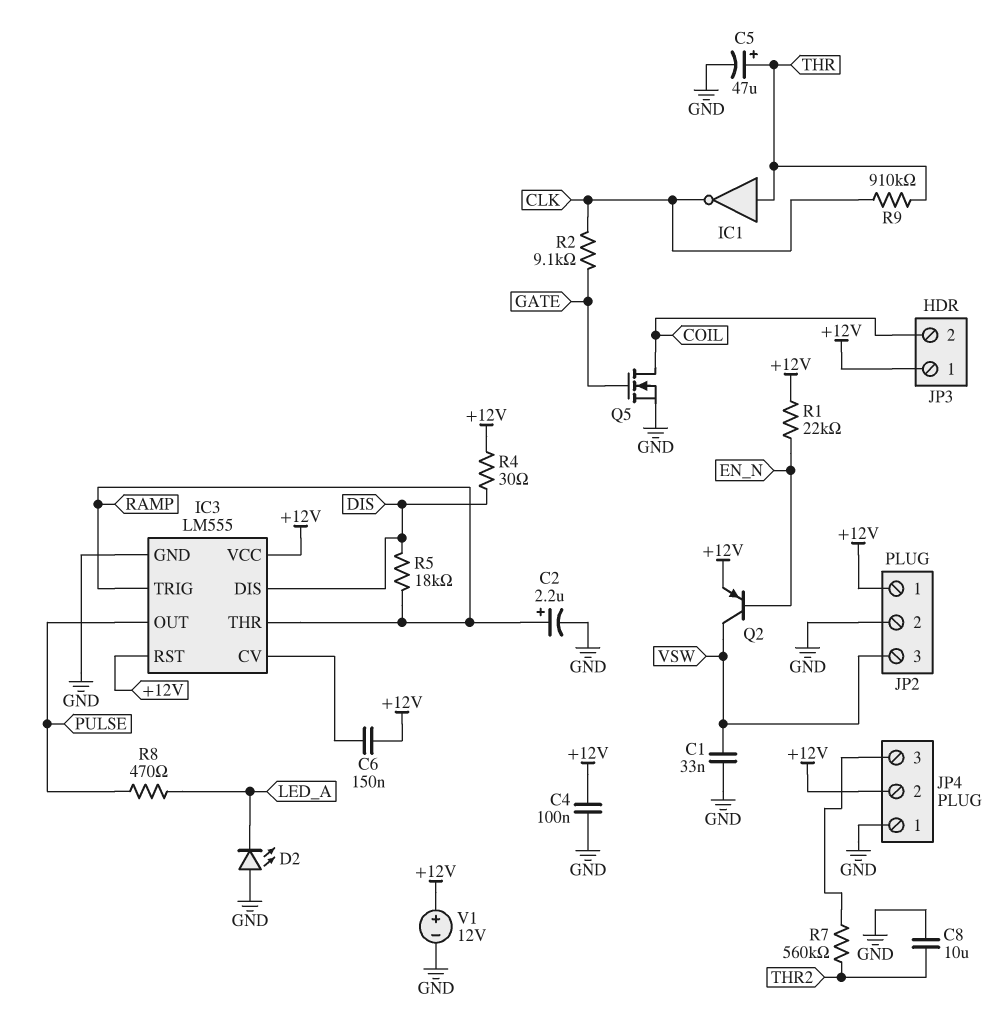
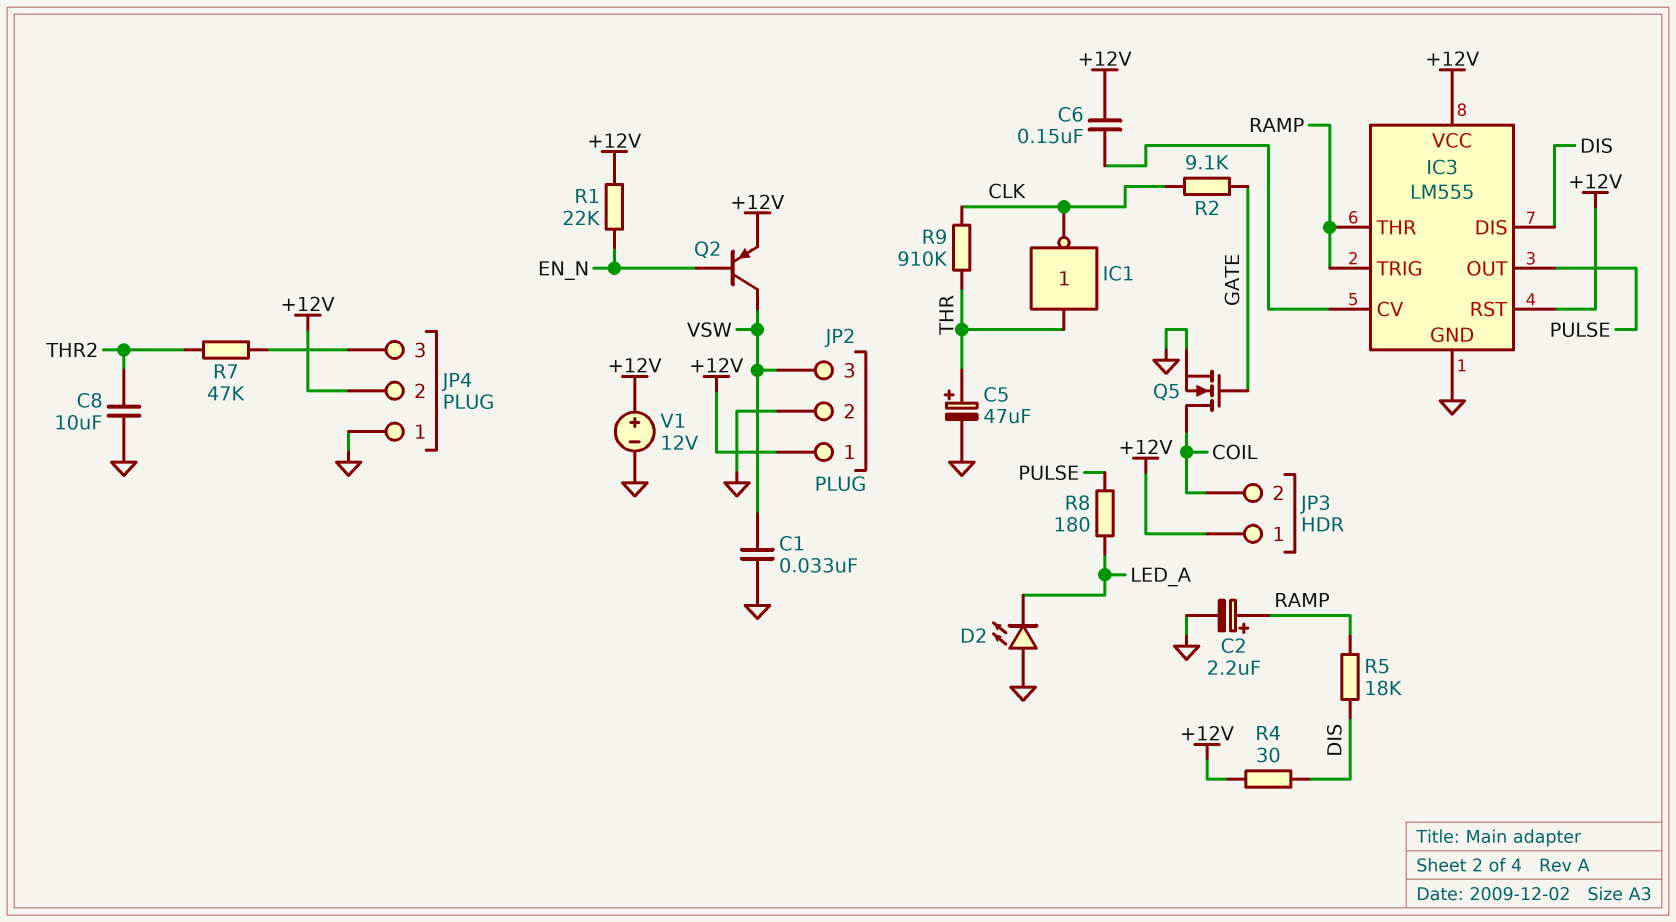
C4: 100nF (+12V, GND) -> none
R7: 560k (JP4/3, THR2) -> 47k (JP4/3, THR2)
R8: 470 (LED_A, PULSE) -> 180 (LED_A, PULSE)

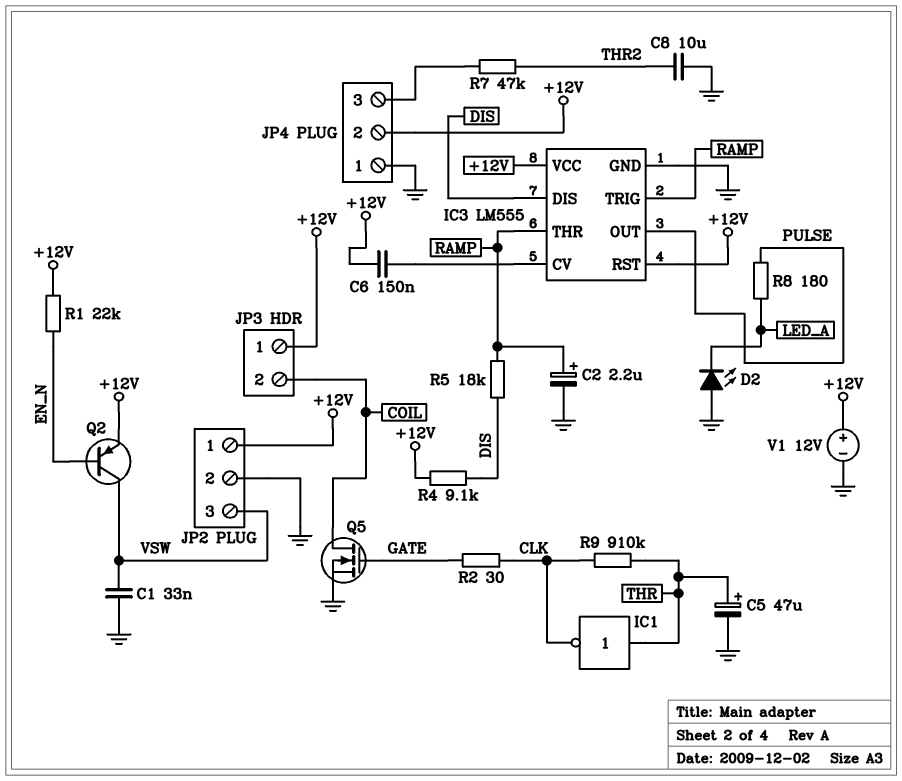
R2: 9.1k (CLK, GATE) -> 30 (CLK, GATE)
R4: 30 (+12V, DIS) -> 9.1k (+12V, DIS)

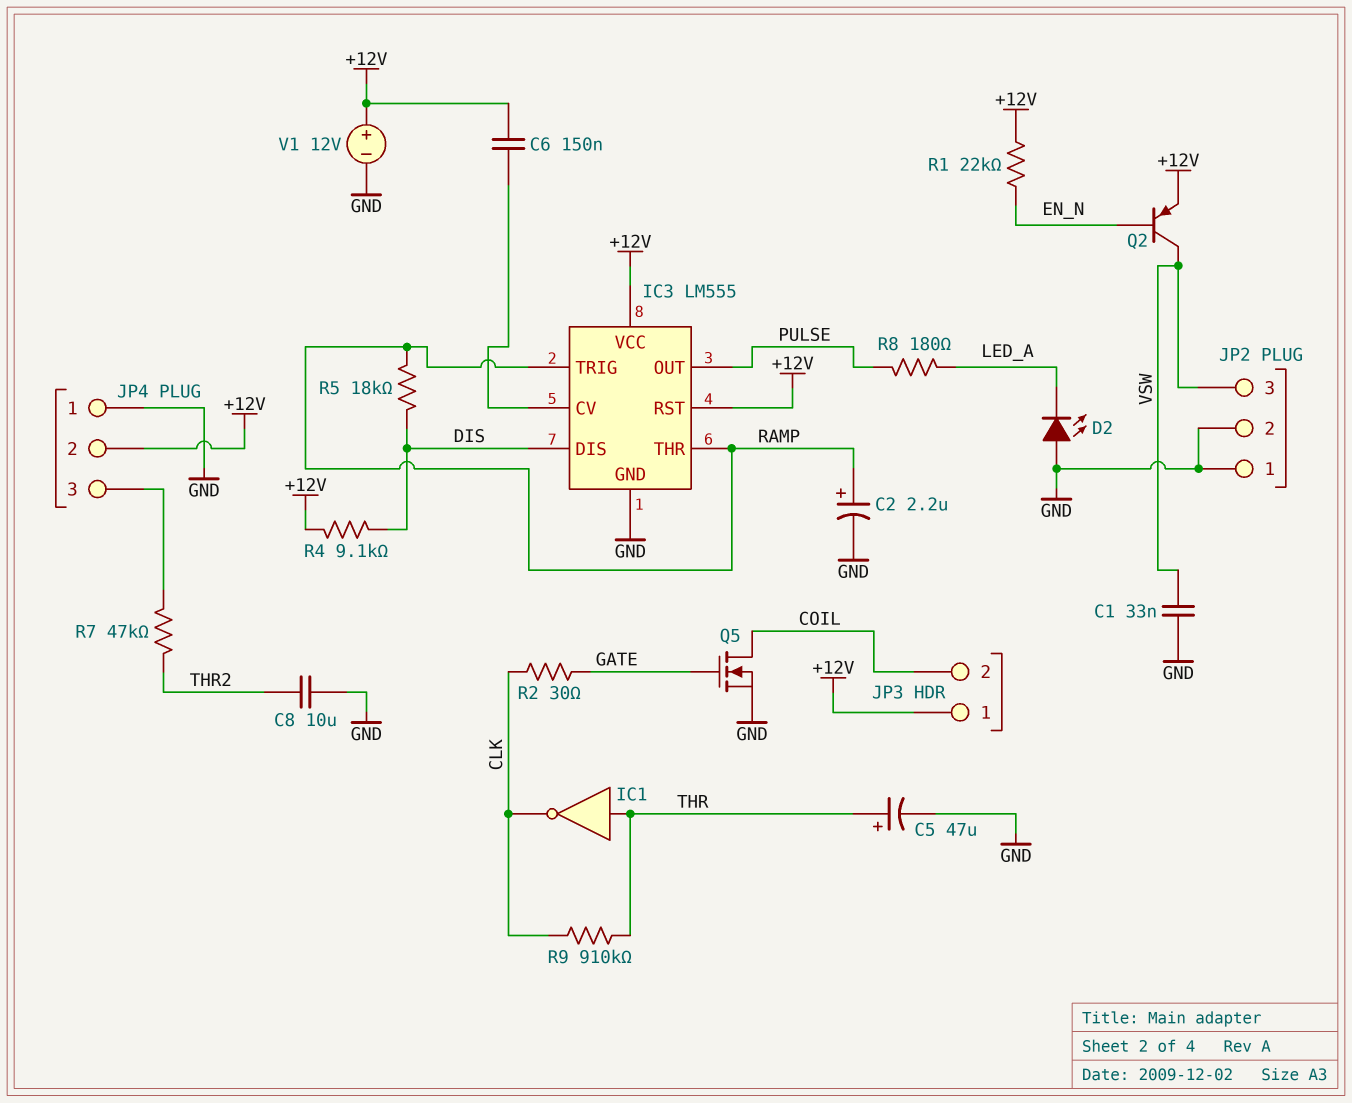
JP2 pin 1: +12V -> GND

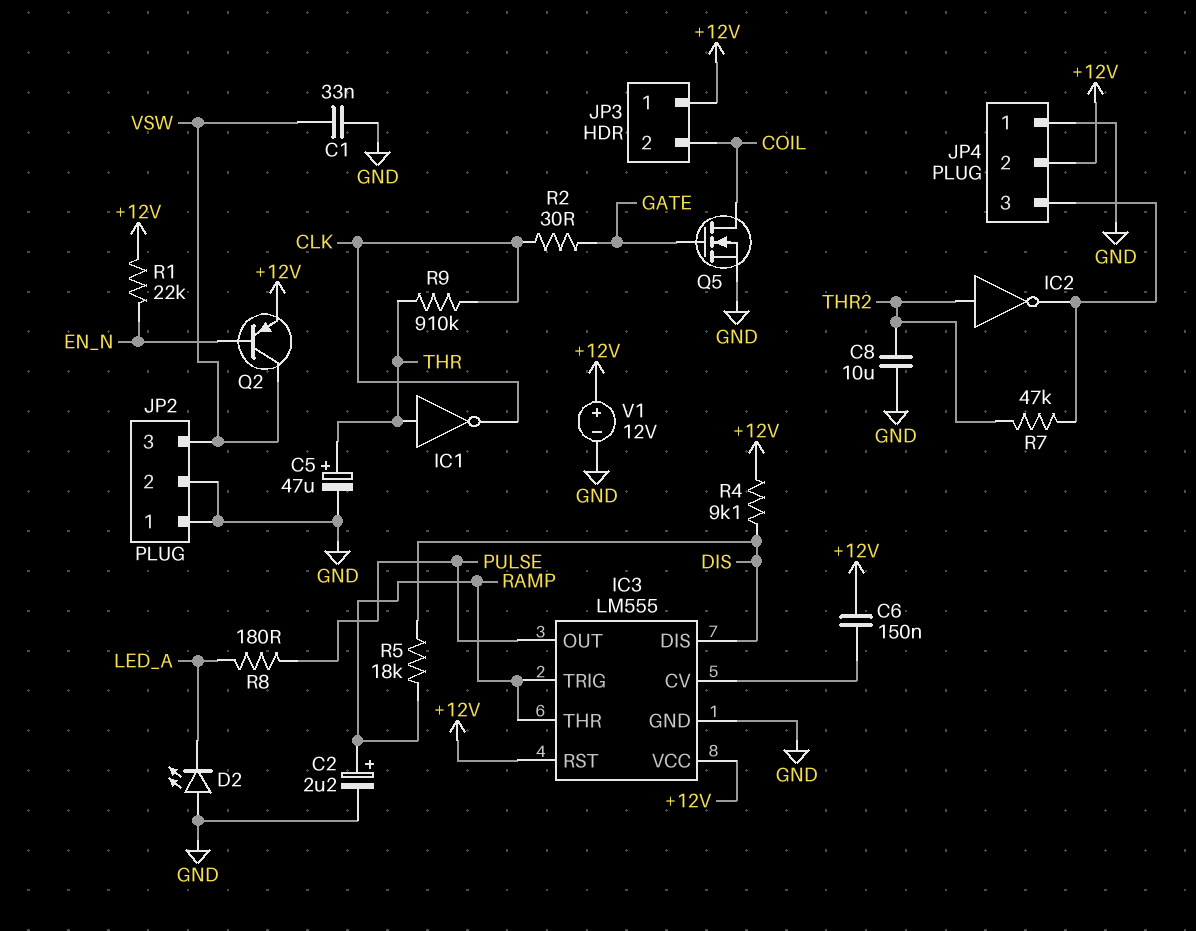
IC2: none -> NOT (in THR2, out JP4/3)

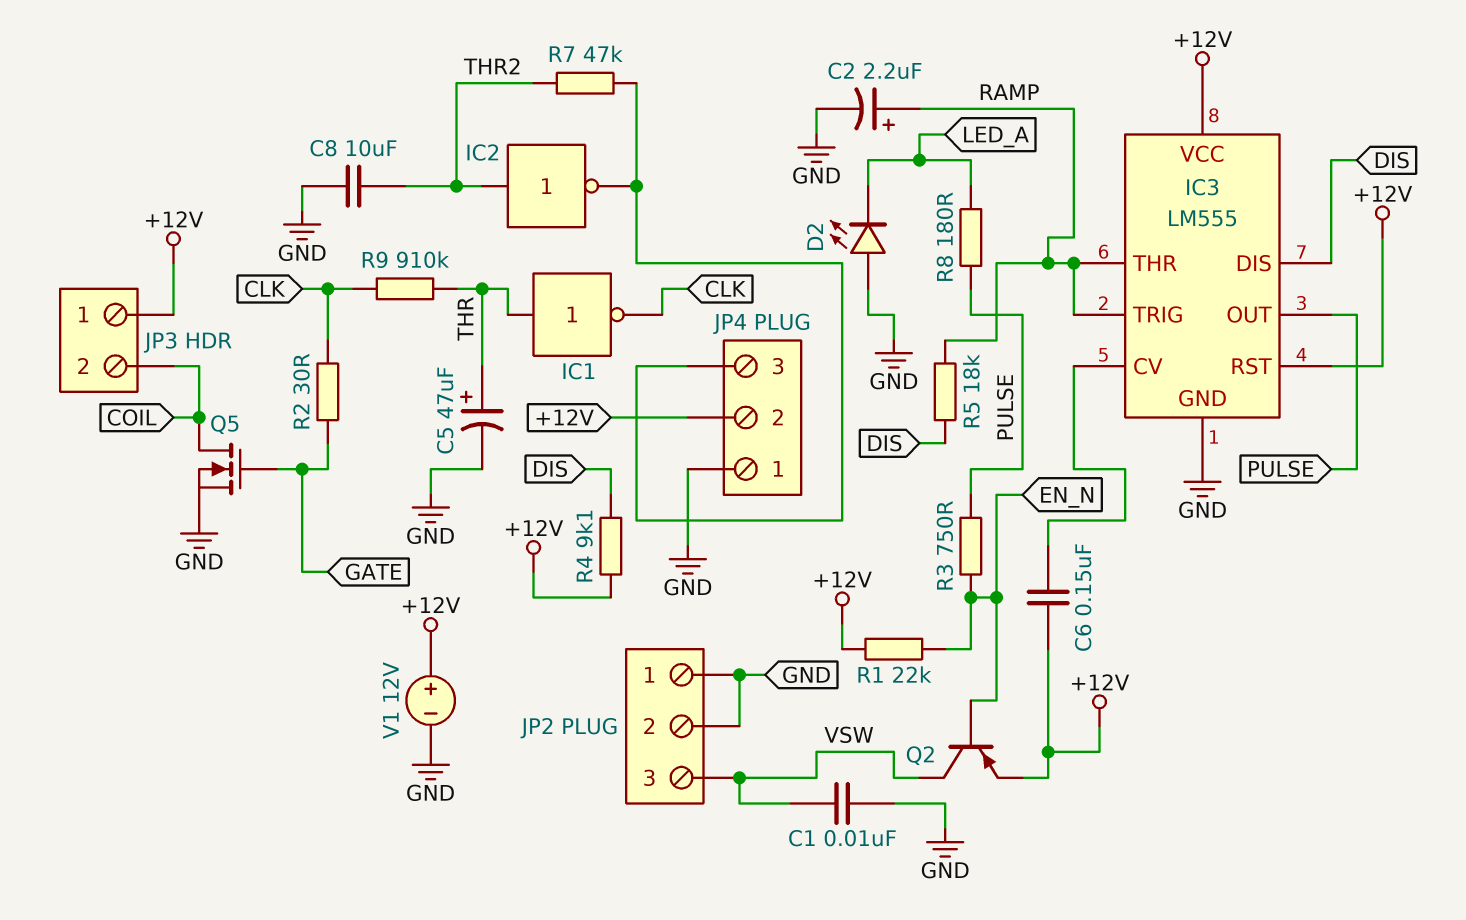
C1: 33nF (GND, VSW) -> 10nF (GND, VSW)
R3: none -> 750 (EN_N, PULSE)

